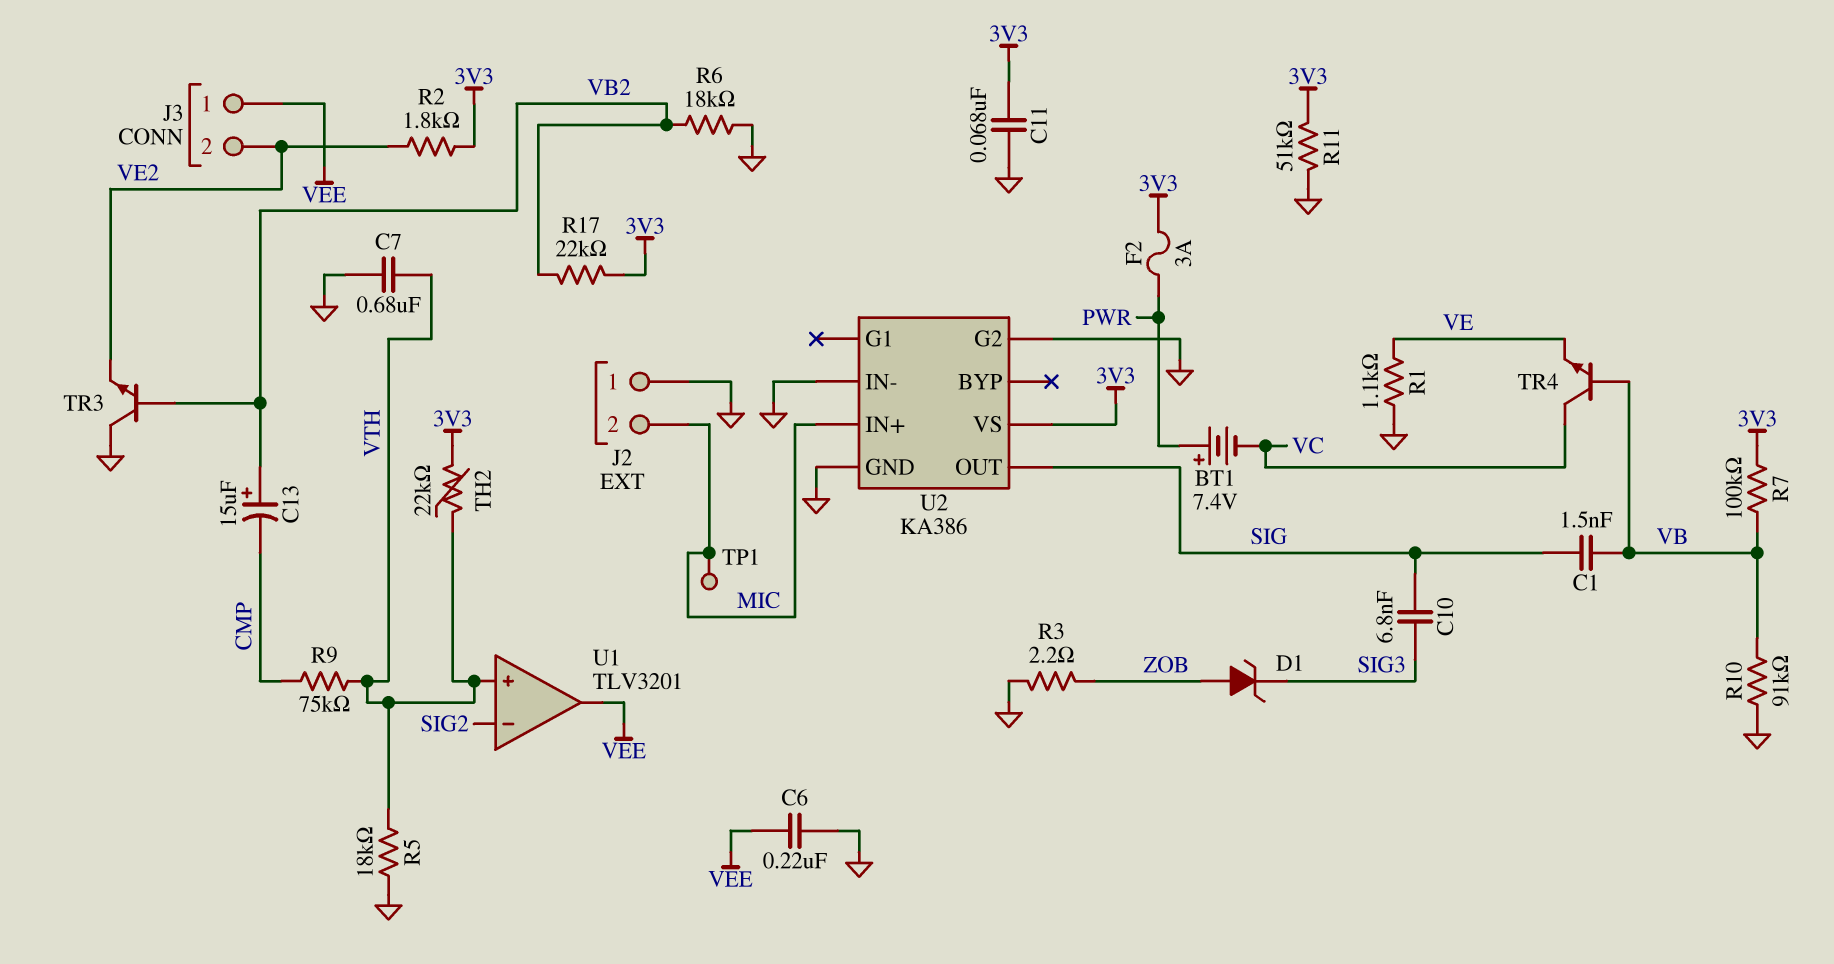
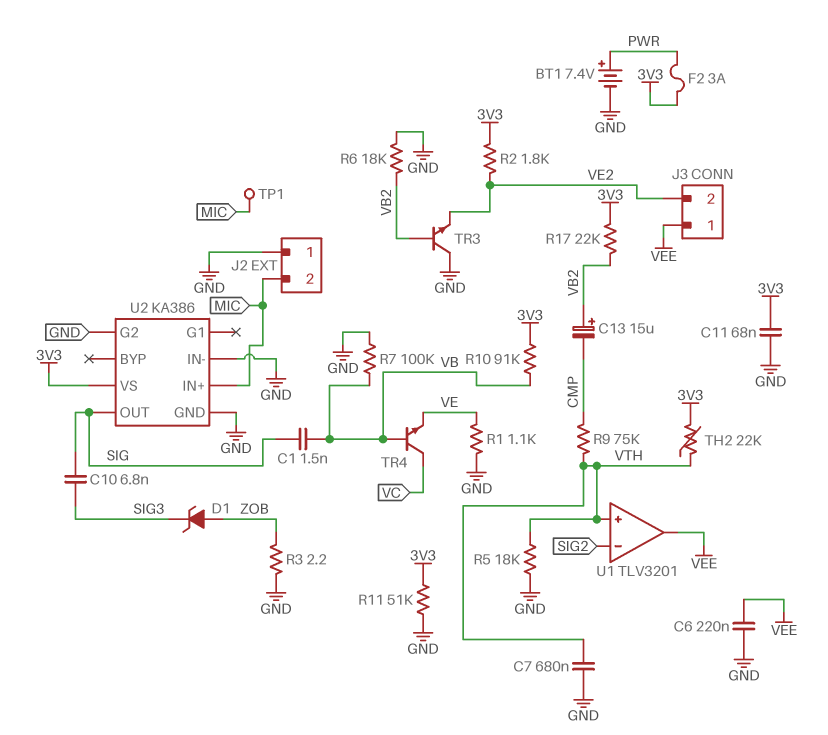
BT1: 7.4V (plus PWR, minus VC) -> 7.4V (plus PWR, minus GND)
R7: 100k (3V3, VB) -> 100k (GND, VB)
R10: 91k (GND, VB) -> 91k (3V3, VB)

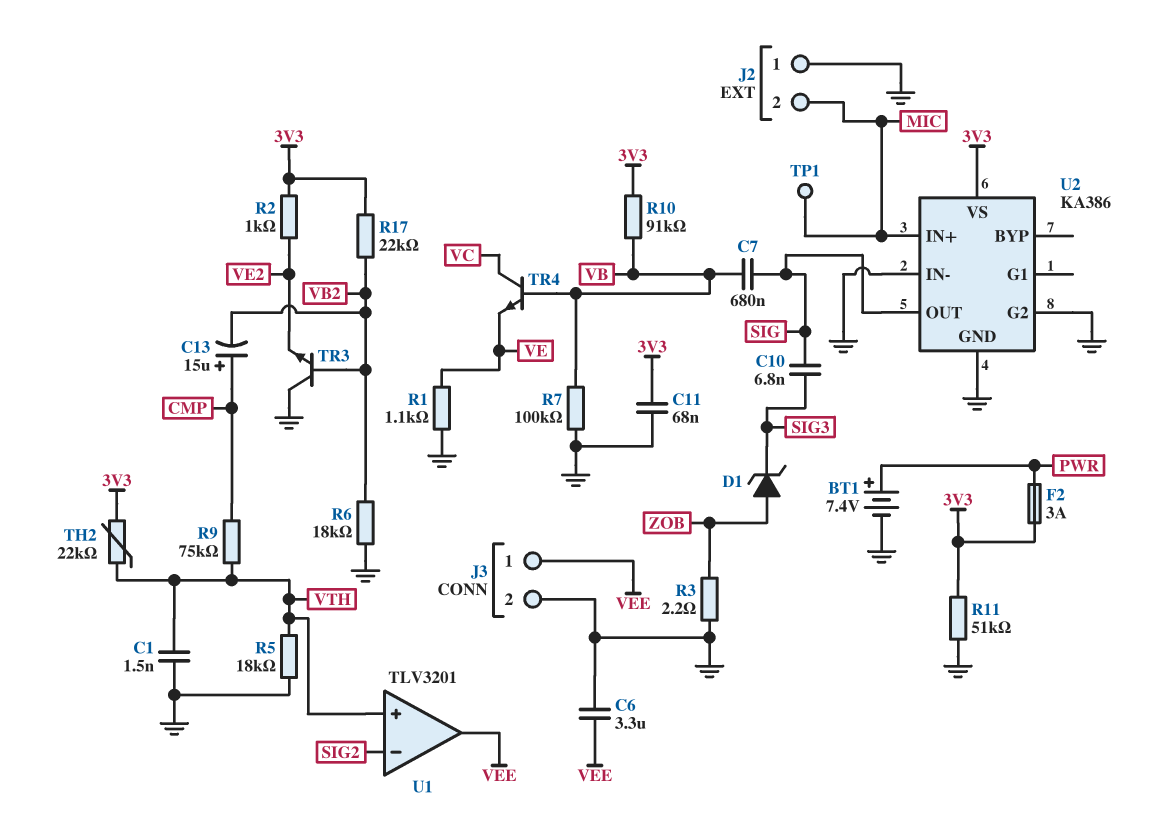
C1: 1.5nF (SIG, VB) -> 1.5nF (GND, VTH)
C6: 220nF (GND, VEE) -> 3.3uF (GND, VEE)
C7: 680nF (GND, VTH) -> 680nF (SIG, VB)
C13: 15uF (plus VB2, minus CMP) -> 15uF (plus CMP, minus VB2)
J3 pin 2: VE2 -> GND
R2: 1.8k (3V3, VE2) -> 1k (3V3, VE2)

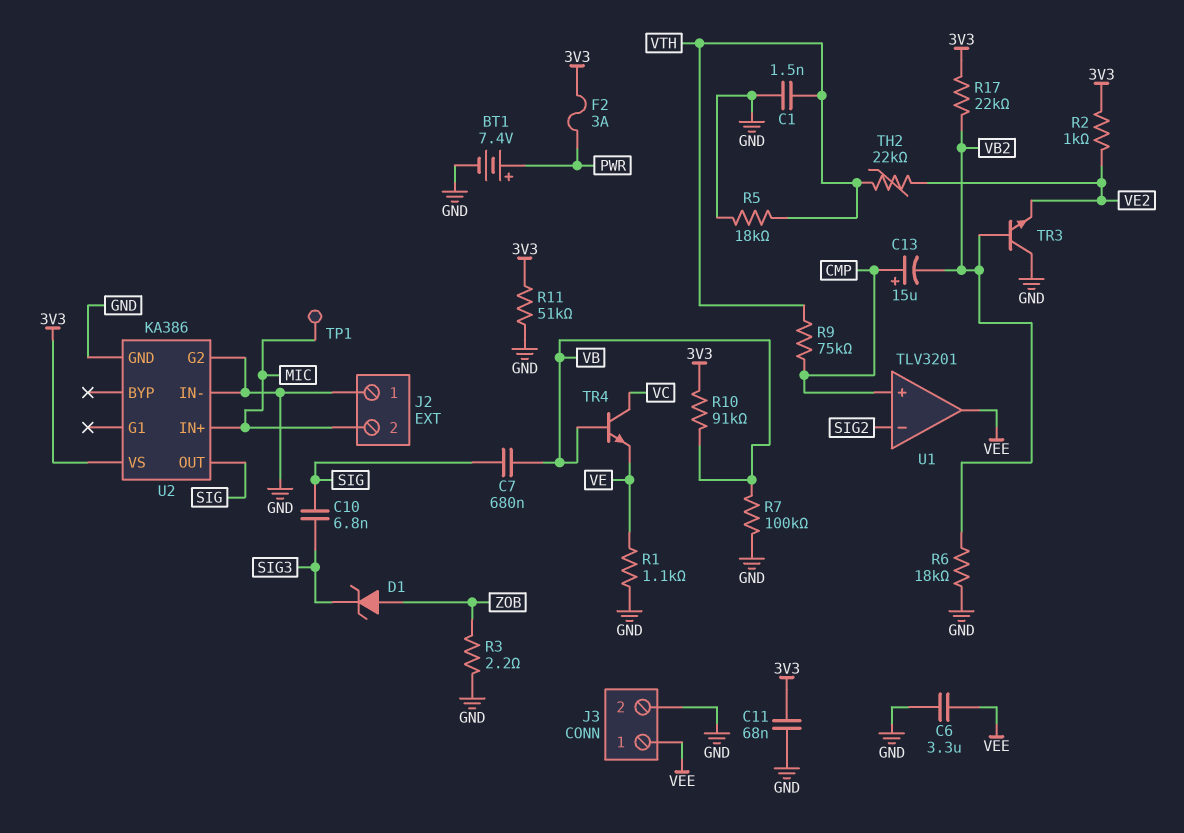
TH2: 22k (3V3, VTH) -> 22k (VE2, VTH)
U1 pin in+: VTH -> CMP

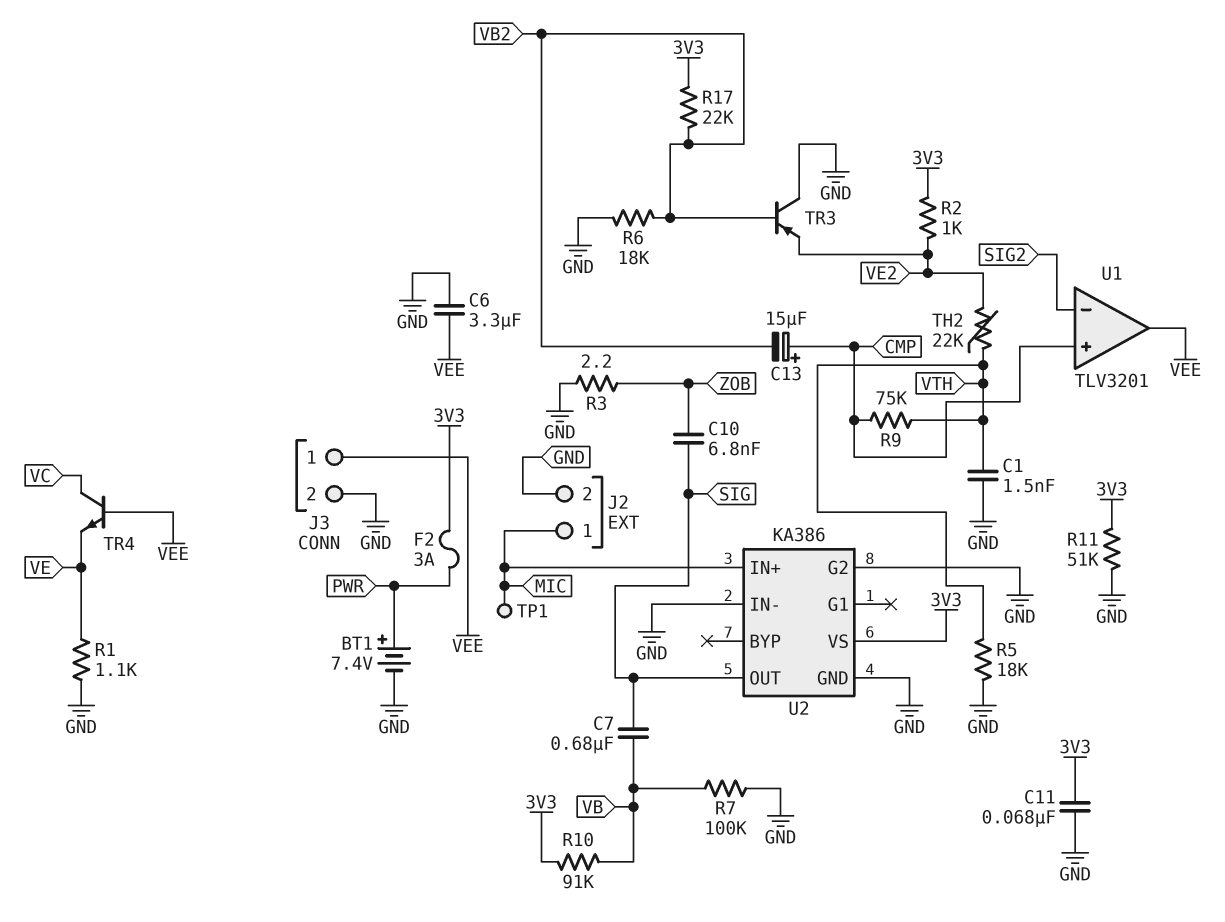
C10: 6.8nF (SIG, SIG3) -> 6.8nF (SIG, ZOB)
D1: zener (A ZOB, K SIG3) -> none
J2 pin 1: GND -> MIC
J2 pin 2: MIC -> GND
TR3: NPN (B VB2, C GND, E VE2) -> PNP (B VB2, C GND, E VE2)
TR4: NPN (B VB, C VC, E VE) -> NPN (B VEE, C VC, E VE)

